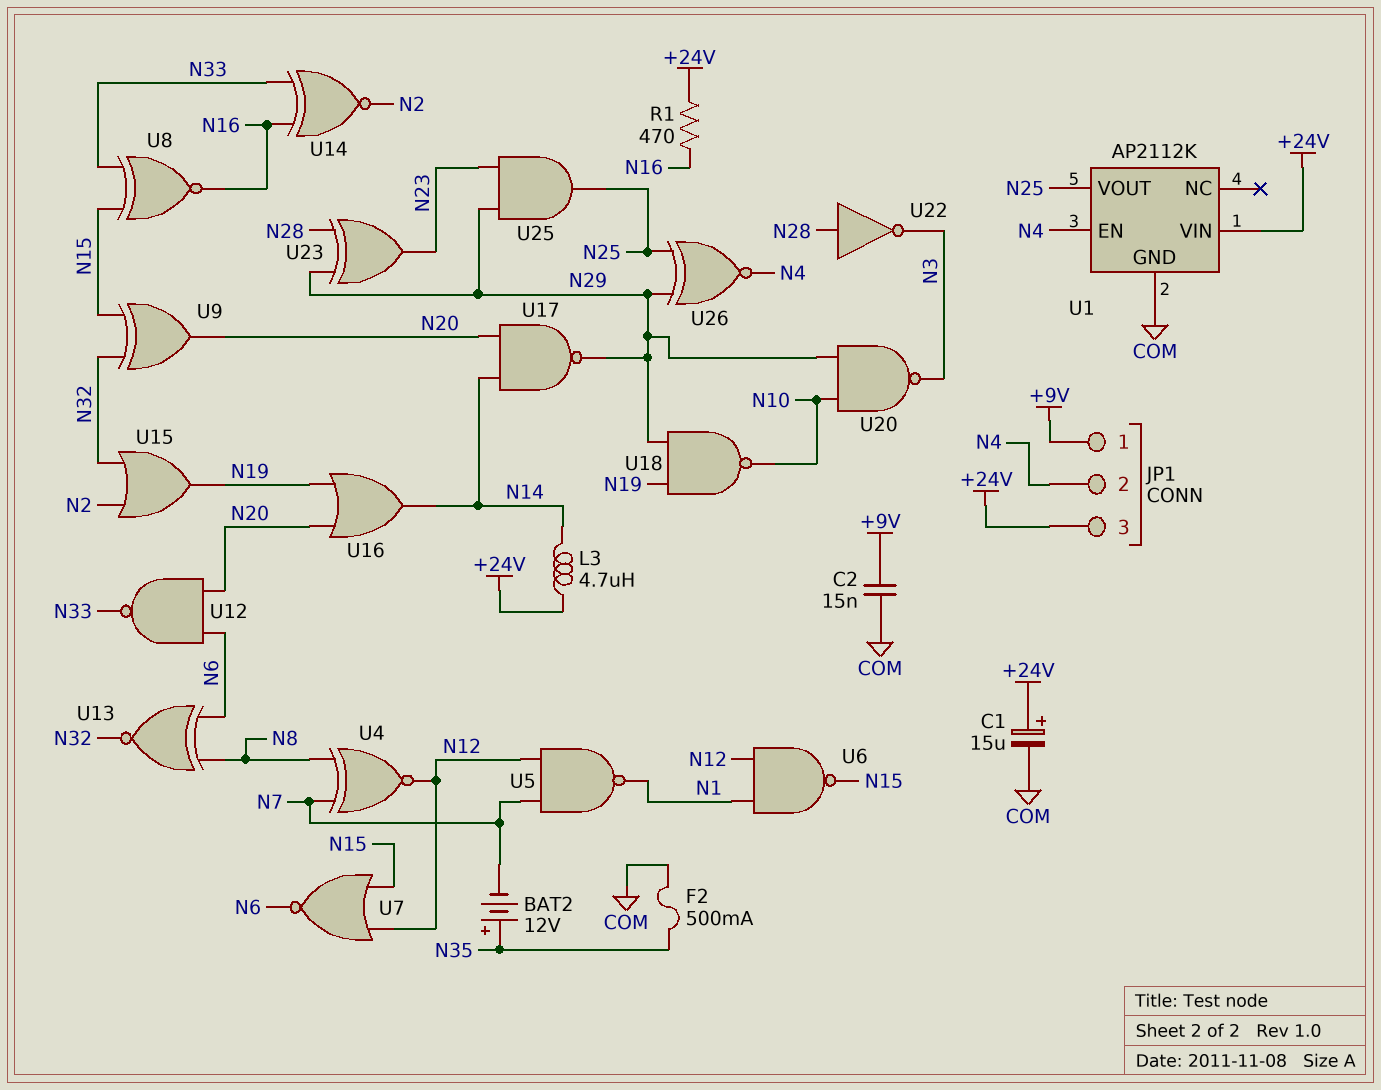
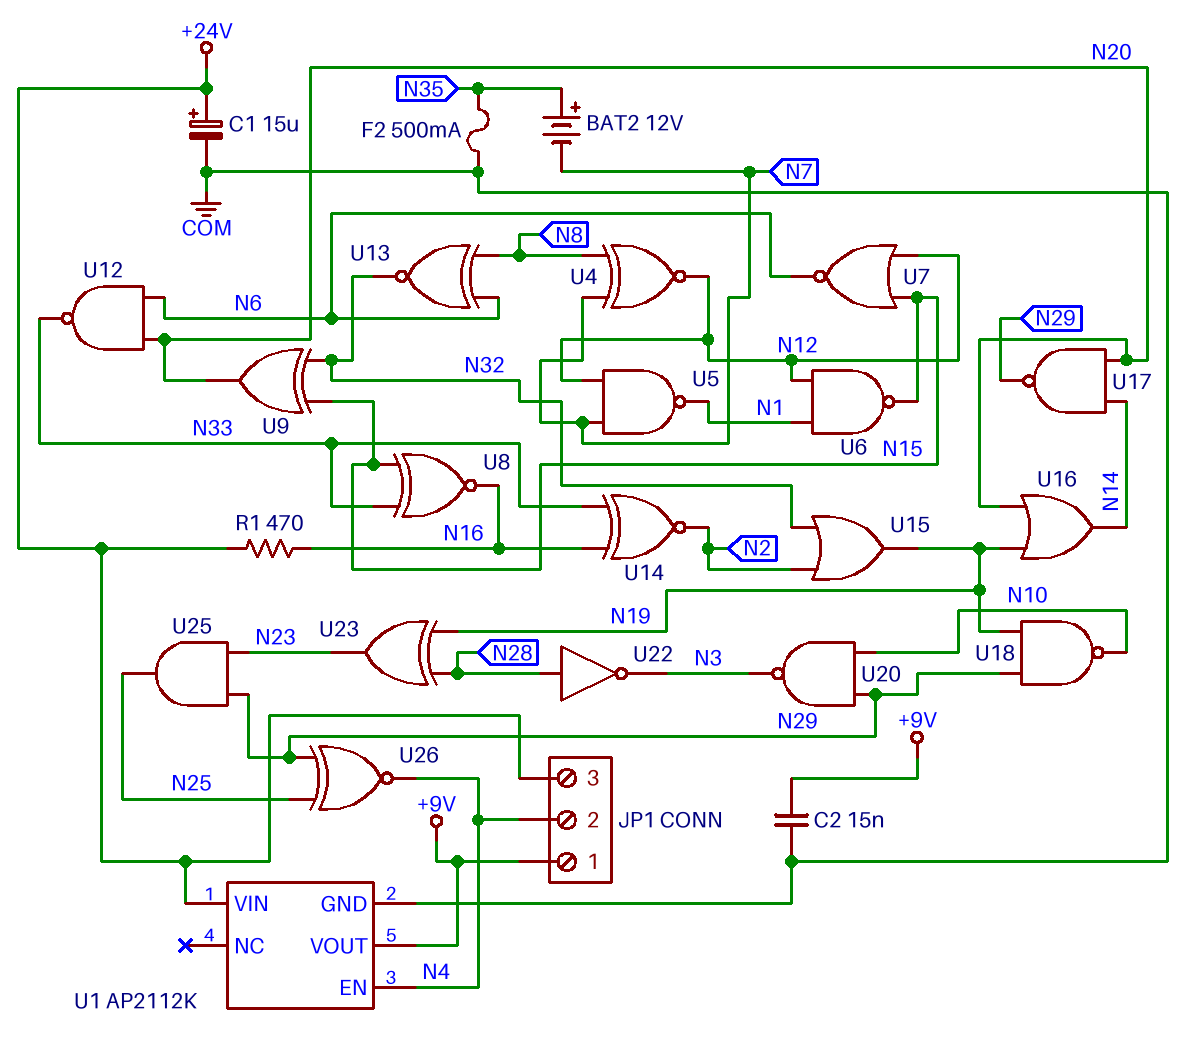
L3: 4.7uH (+24V, N14) -> none
U1 pin VOUT: N25 -> +9V
U23: XOR (in N28, in N29, out N23) -> XOR (in N19, in N28, out N23)

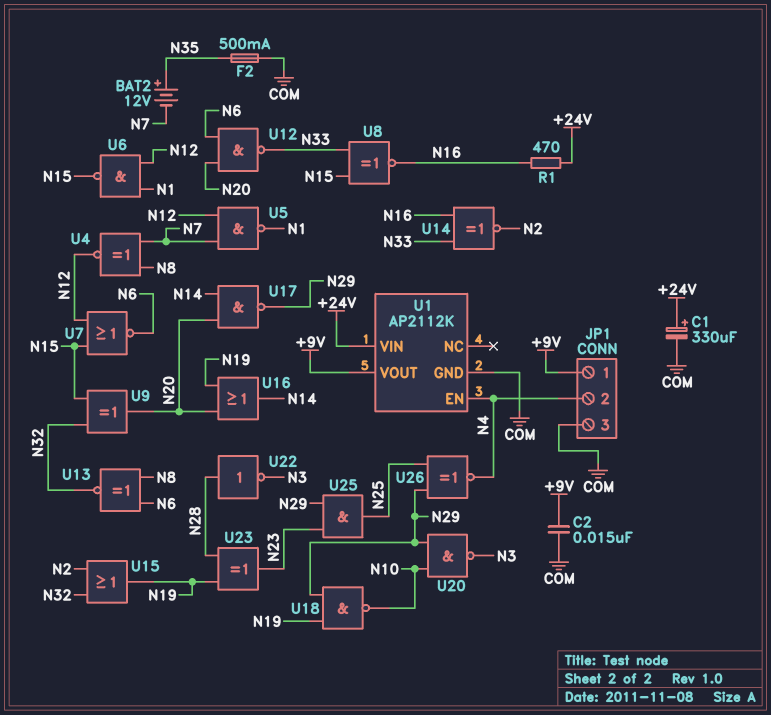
C1: 15uF (plus +24V, minus COM) -> 330uF (plus +24V, minus COM)
JP1 pin 3: +24V -> COM

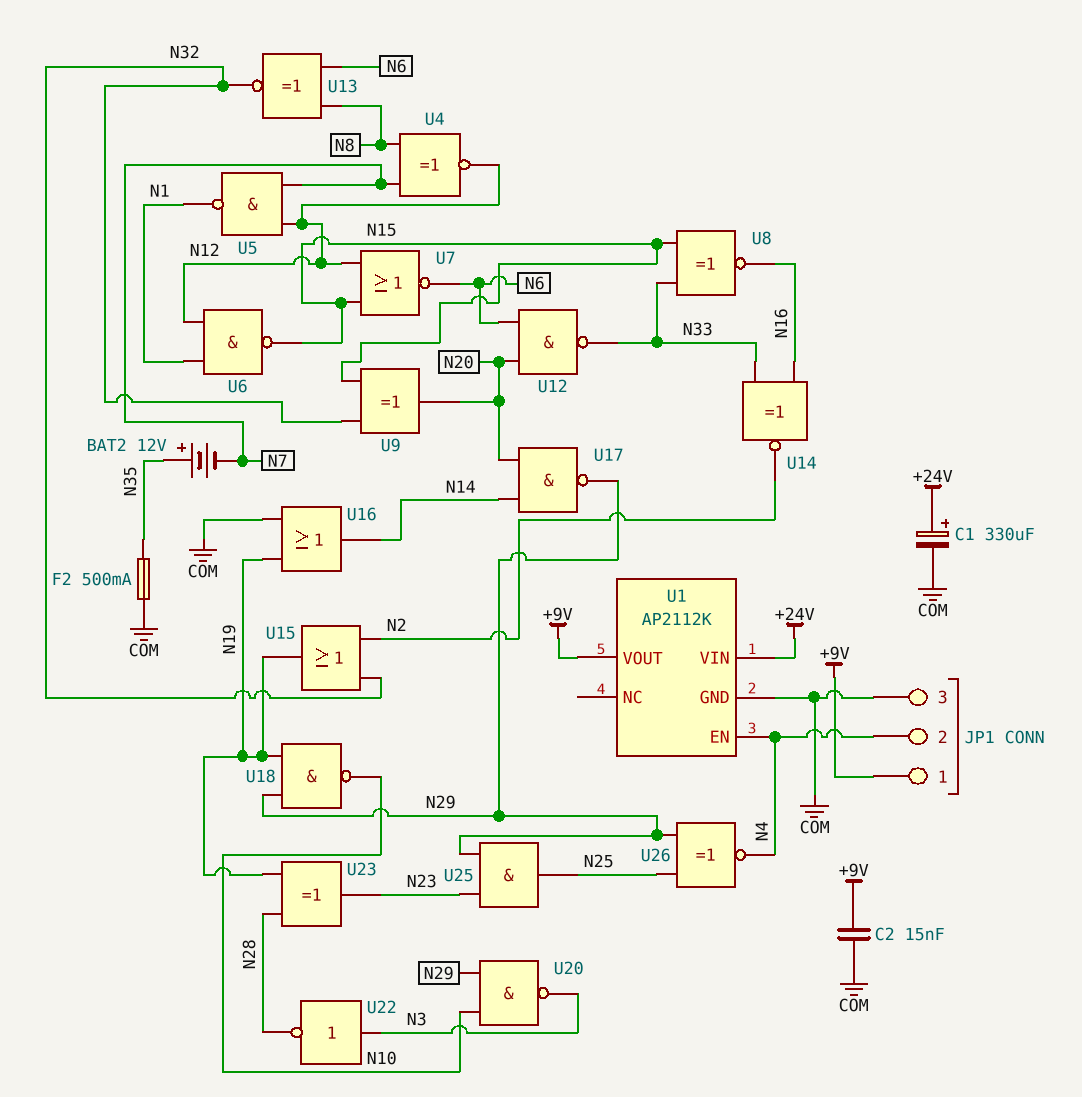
R1: 470 (+24V, N16) -> none
U16: OR (in N19, in N20, out N14) -> OR (in COM, in N19, out N14)
U22: NOT (in N28, out N3) -> NOT (in N3, out N28)

